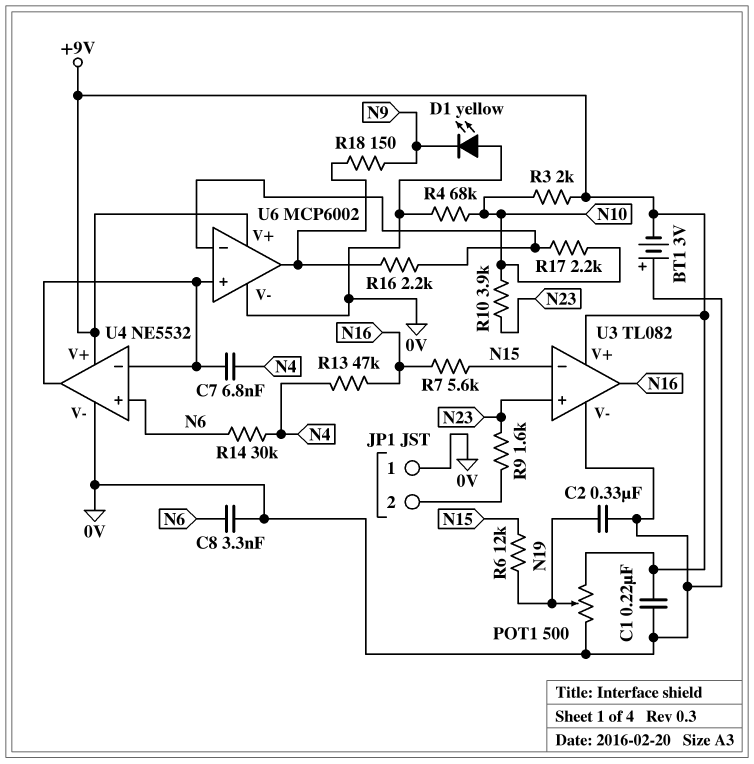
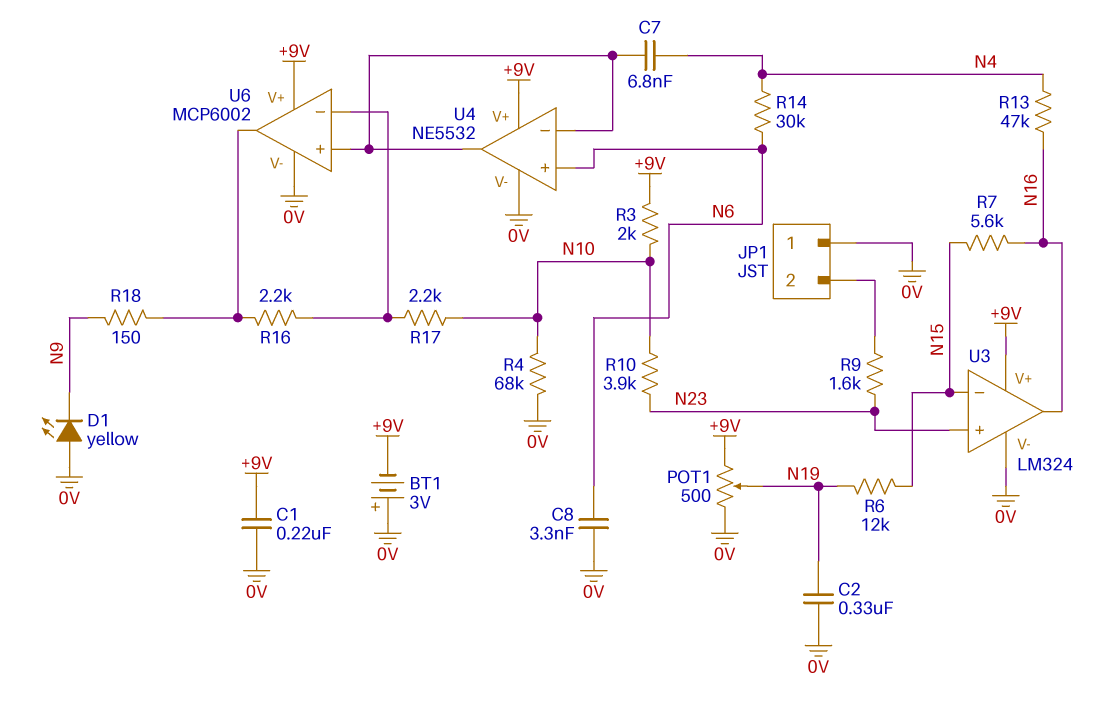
U3: TL082 -> LM324

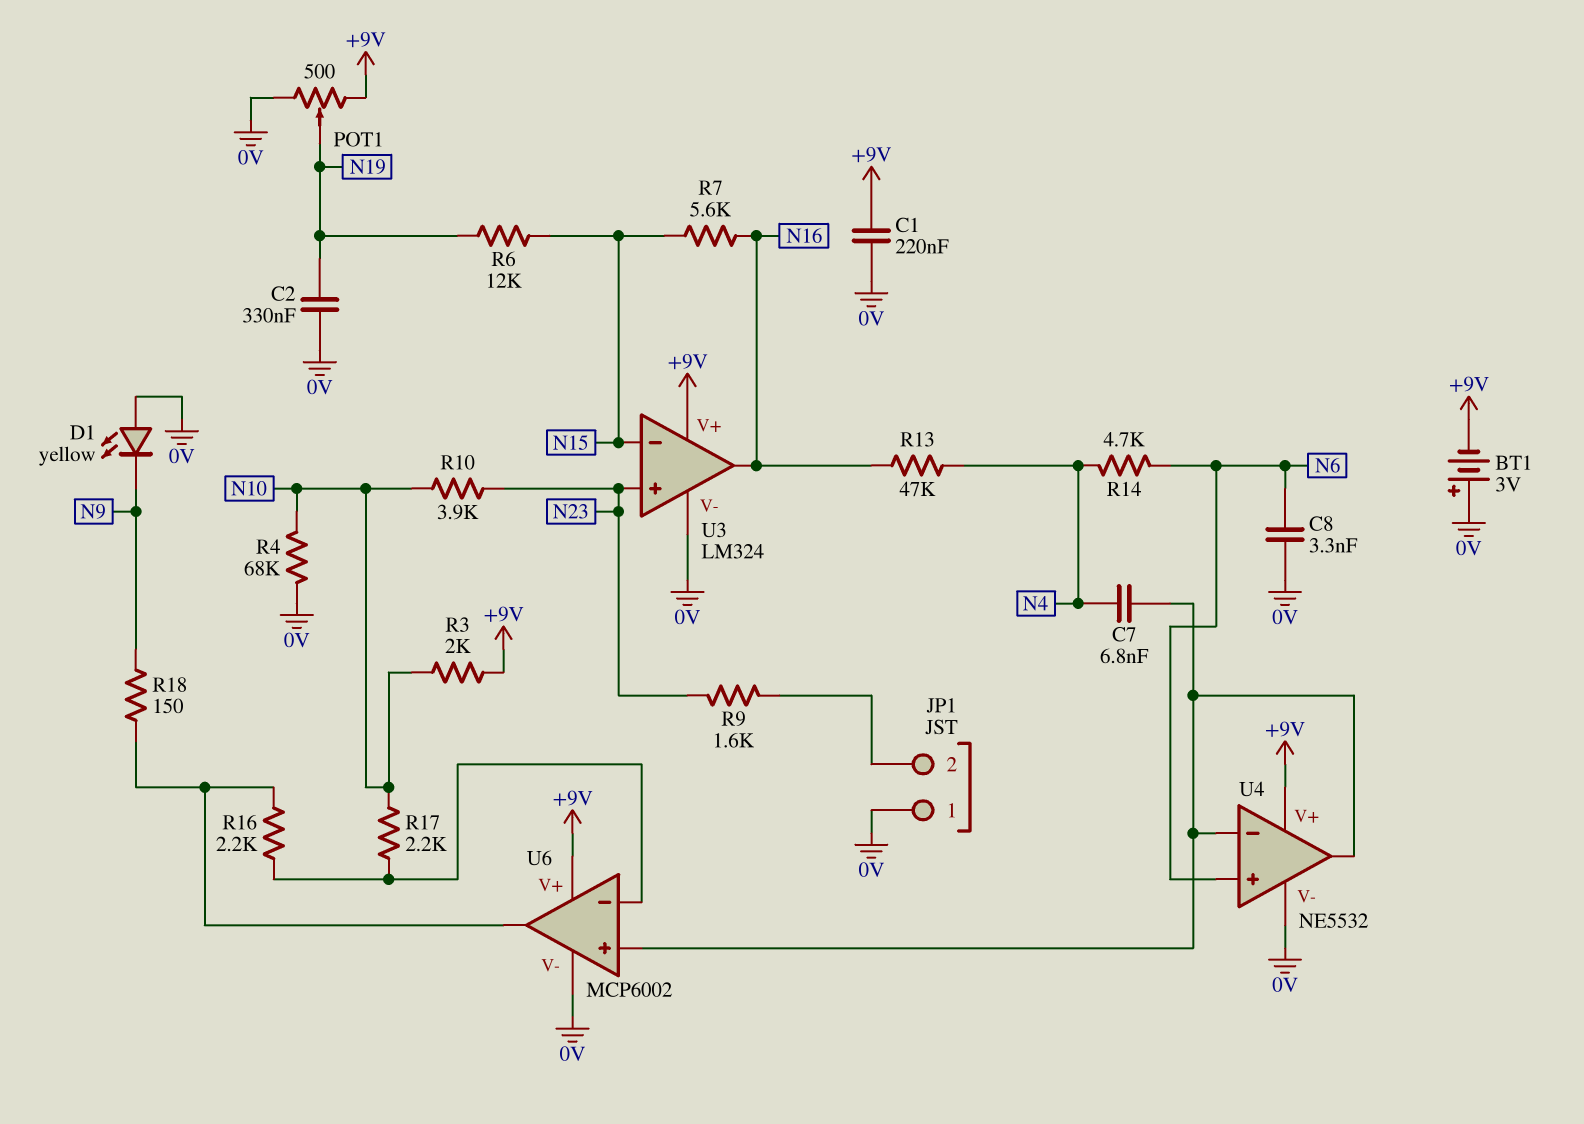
R14: 30k (N4, N6) -> 4.7k (N4, N6)

